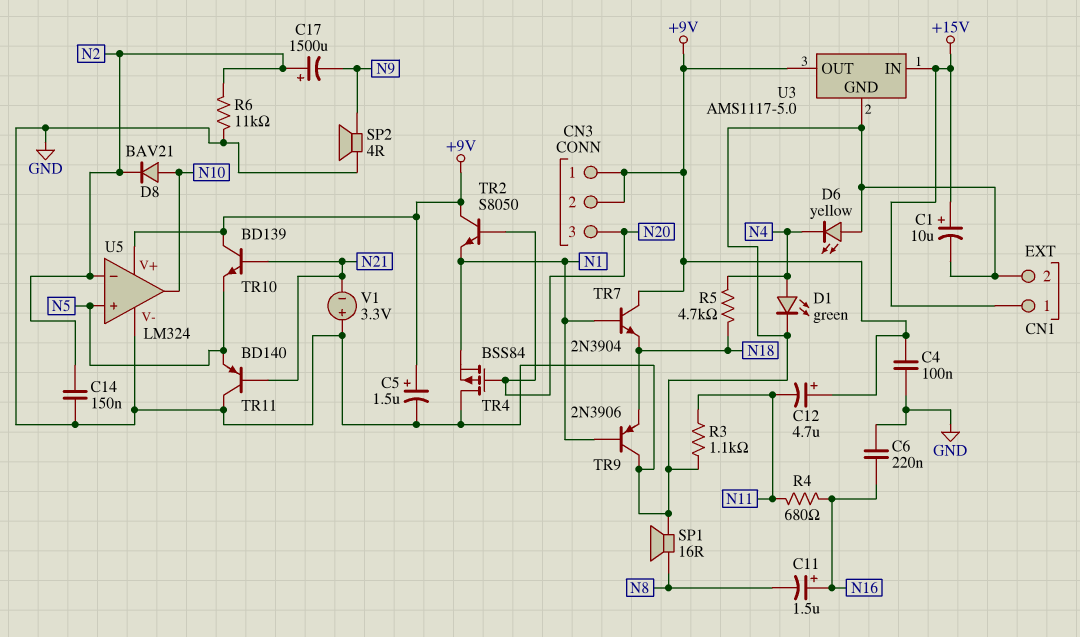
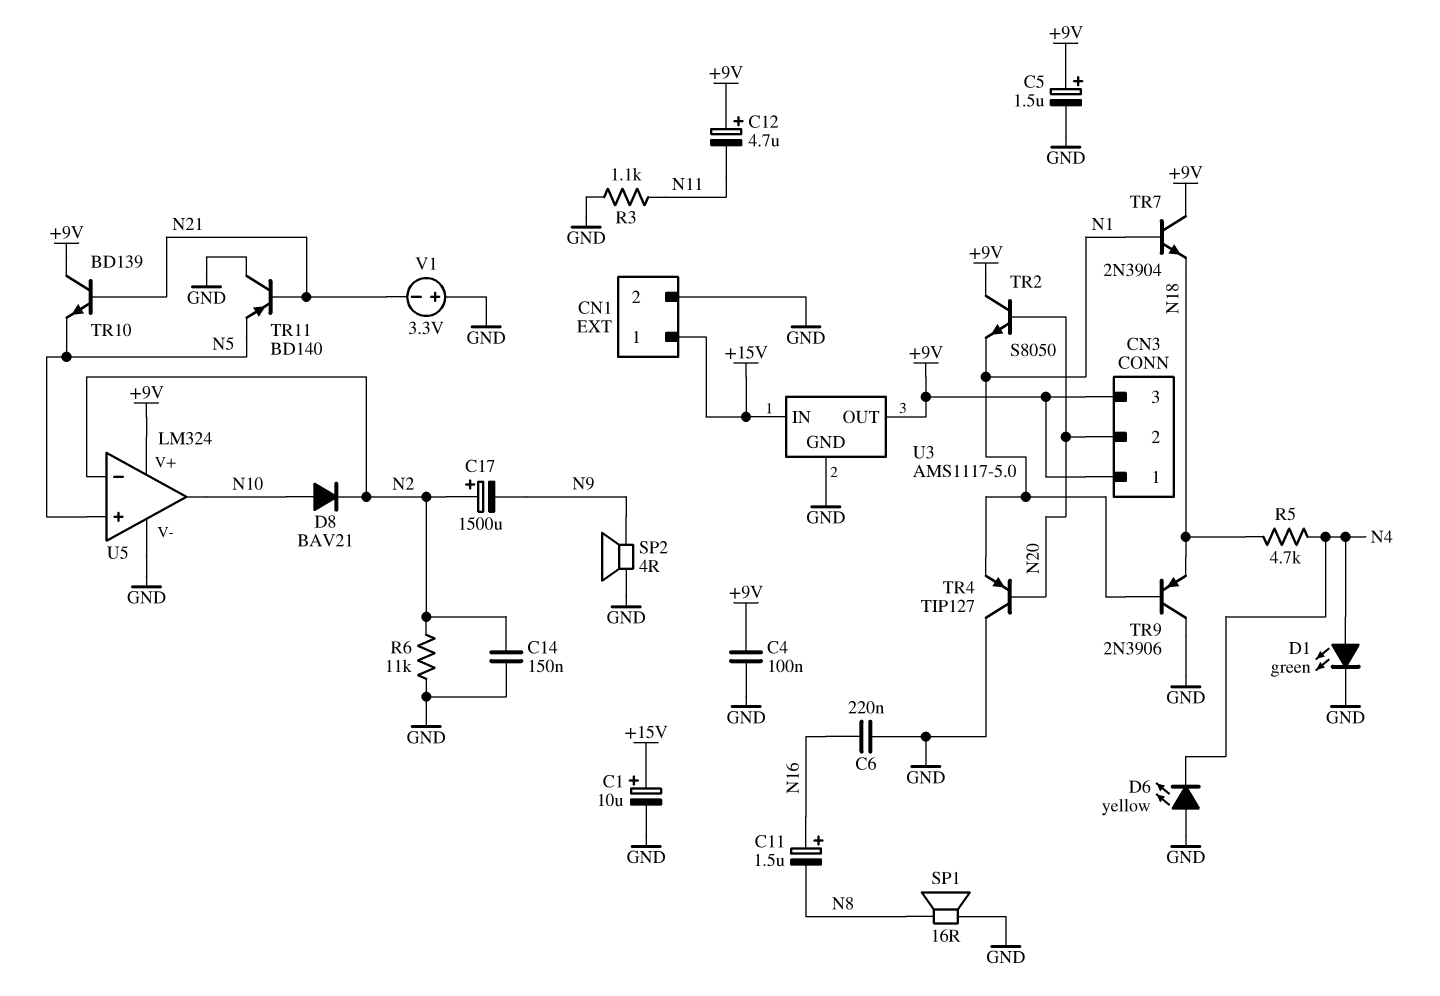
CN3 pin 2: +9V -> N20
CN3 pin 3: N20 -> +9V
R4: 680 (N11, N16) -> none
TR4: PMOS BSS84 (G N20, D GND, S N1) -> PNP TIP127 (B N20, C GND, E N1)

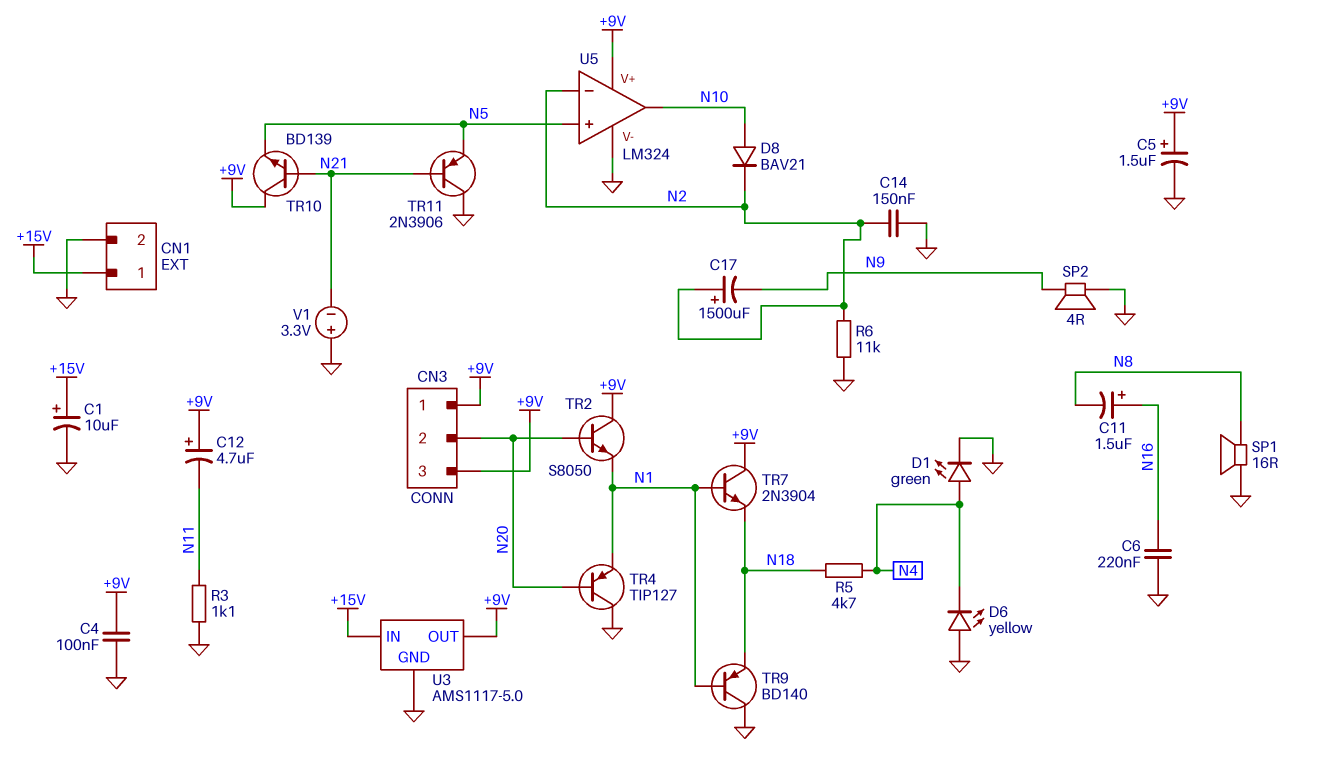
TR9: PNP 2N3906 (B N1, C GND, E N18) -> PNP BD140 (B N1, C GND, E N18)
TR11: PNP BD140 (B N21, C GND, E N5) -> PNP 2N3906 (B N21, C GND, E N5)

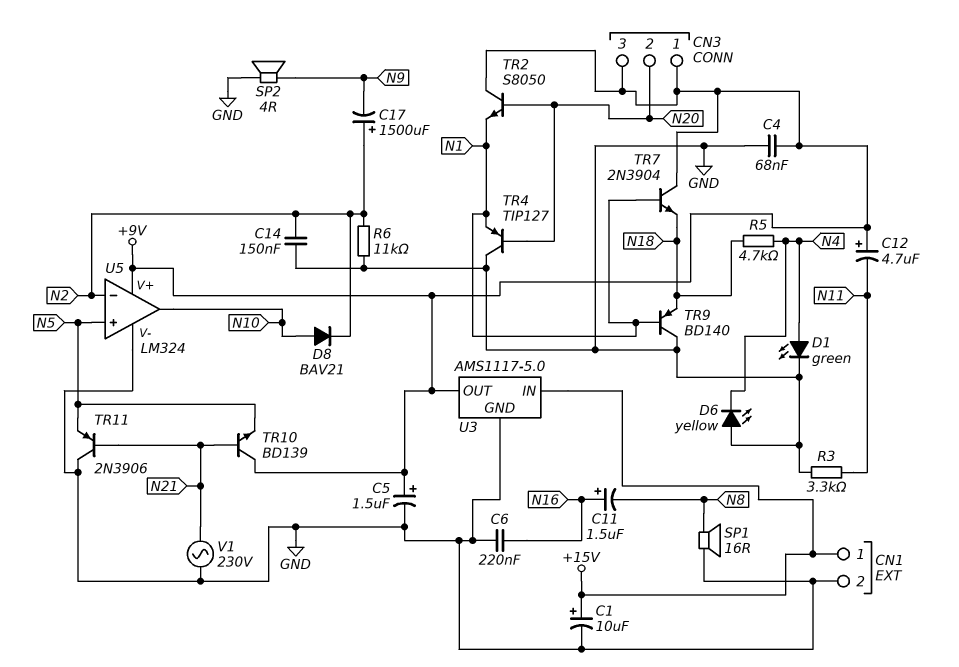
C4: 100nF (+9V, GND) -> 68nF (+9V, GND)
R3: 1.1k (GND, N11) -> 3.3k (GND, N11)
V1: 3.3V (plus GND, minus N21) -> AC 230V (GND, N21)

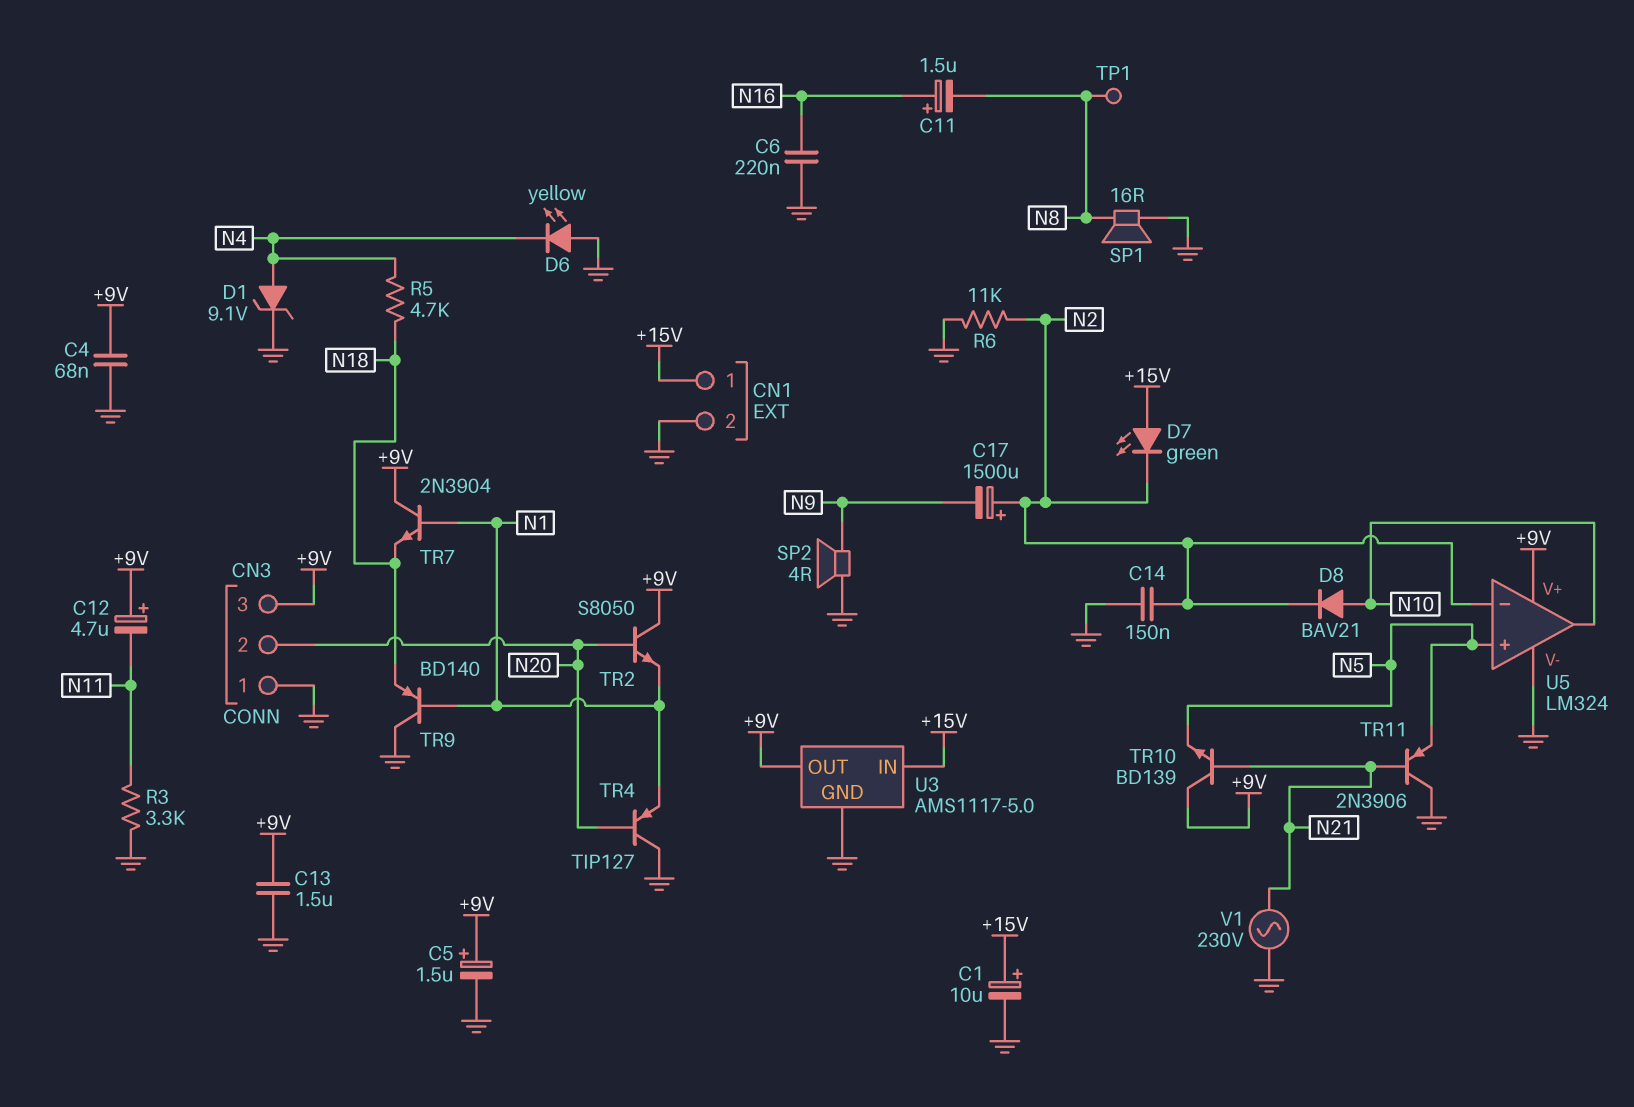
C13: none -> 1.5uF (+9V, GND)
CN3 pin 1: +9V -> GND
D1: LED green (A N4, K GND) -> zener 9.1V (A N4, K GND)
D7: none -> LED green (A +15V, K N2)
TP1: none -> test point (N8)

